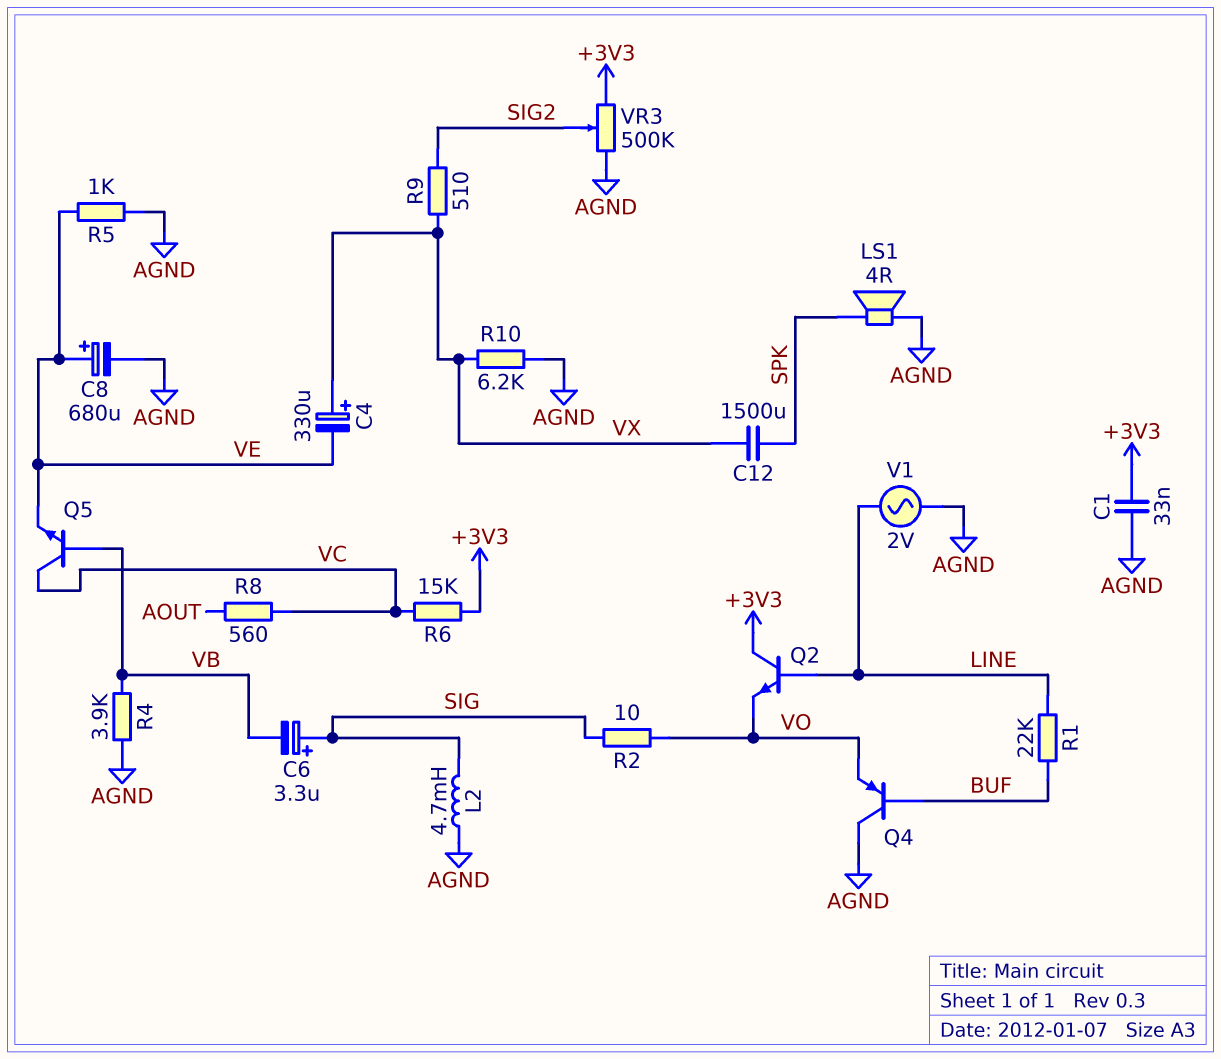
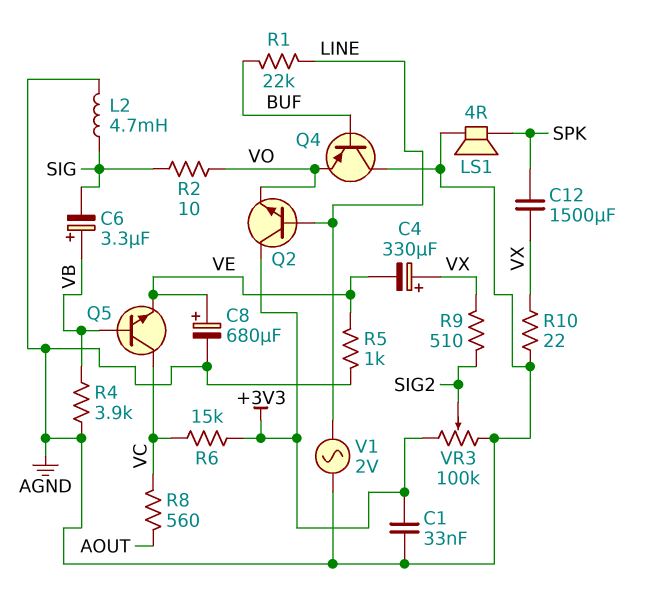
C6: 3.3uF (plus SIG, minus VB) -> 3.3uF (plus VB, minus SIG)
R10: 6.2k (AGND, VX) -> 22 (AGND, VX)
VR3: 500k (+3V3, AGND, wiper SIG2) -> 100k (+3V3, AGND, wiper SIG2)

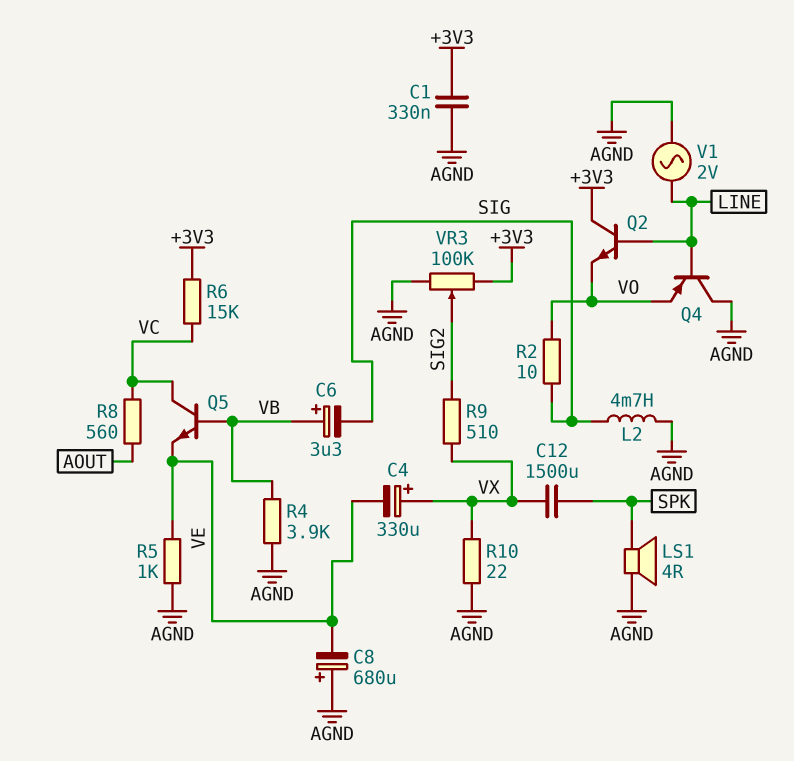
C1: 33nF (+3V3, AGND) -> 330nF (+3V3, AGND)
C8: 680uF (plus VE, minus AGND) -> 680uF (plus AGND, minus VE)
Q4: PNP (B BUF, C AGND, E VO) -> PNP (B LINE, C AGND, E VO)
R1: 22k (BUF, LINE) -> none

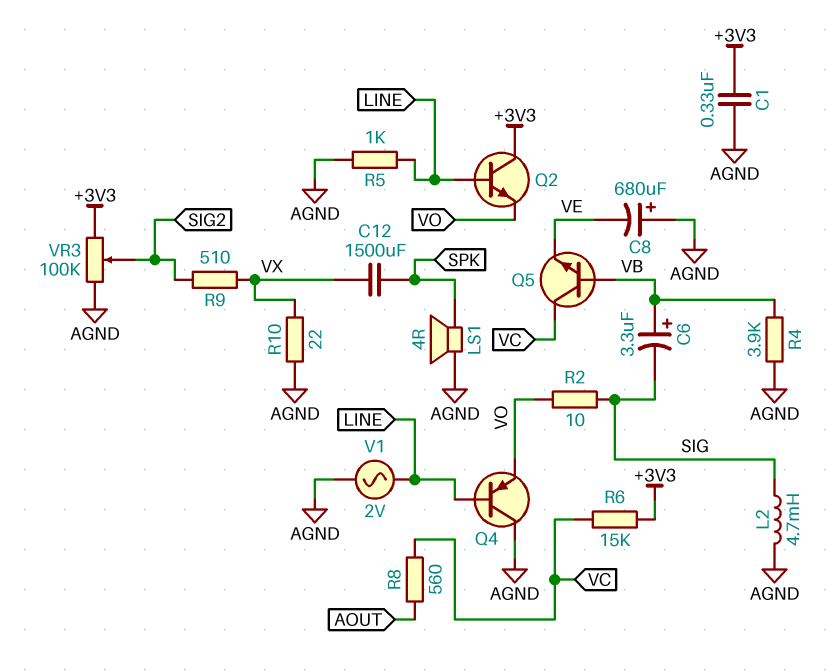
C4: 330uF (plus VX, minus VE) -> none
R5: 1k (AGND, VE) -> 1k (AGND, LINE)

